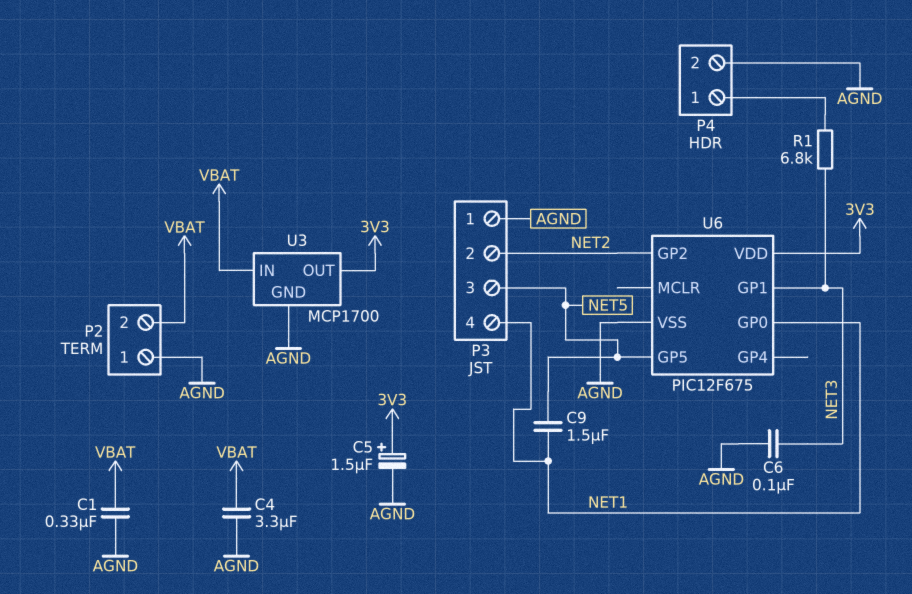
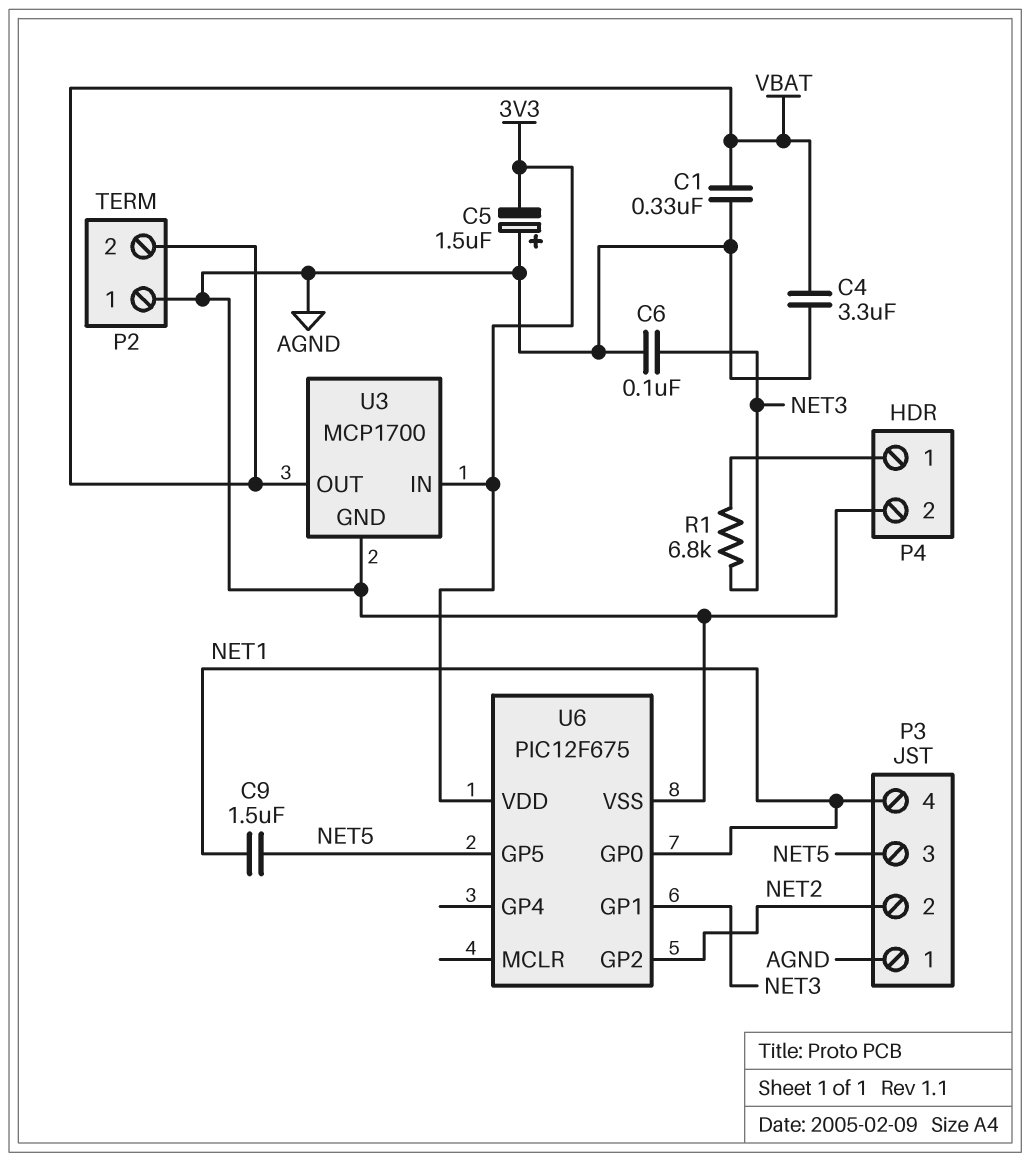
C5: 1.5uF (plus 3V3, minus AGND) -> 1.5uF (plus AGND, minus 3V3)
U3 pin IN: VBAT -> 3V3
U3 pin OUT: 3V3 -> VBAT

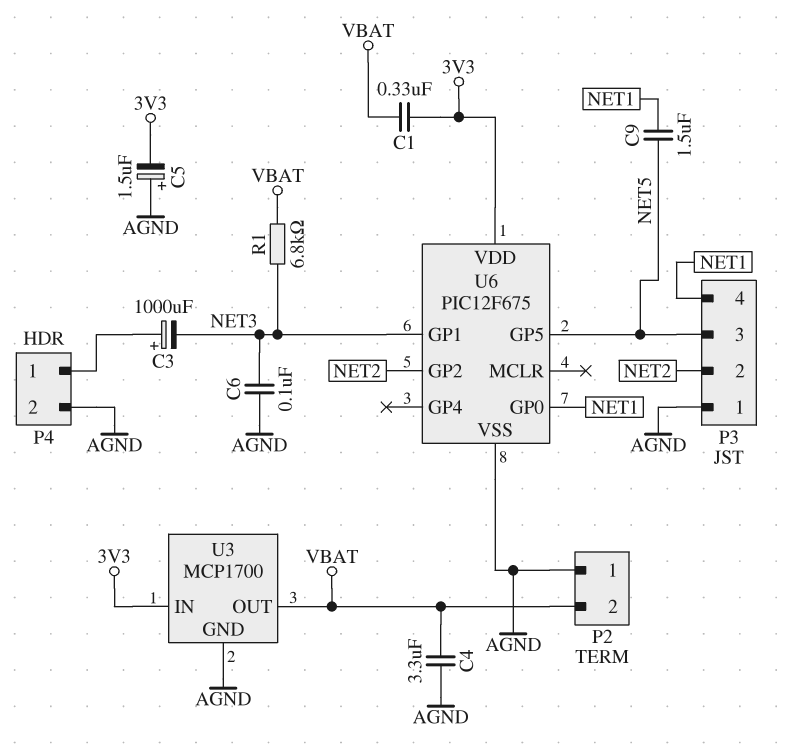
C1: 330nF (AGND, VBAT) -> 330nF (3V3, VBAT)
C3: none -> 1000uF (plus P4/1, minus NET3)
R1: 6.8k (NET3, P4/1) -> 6.8k (NET3, VBAT)

